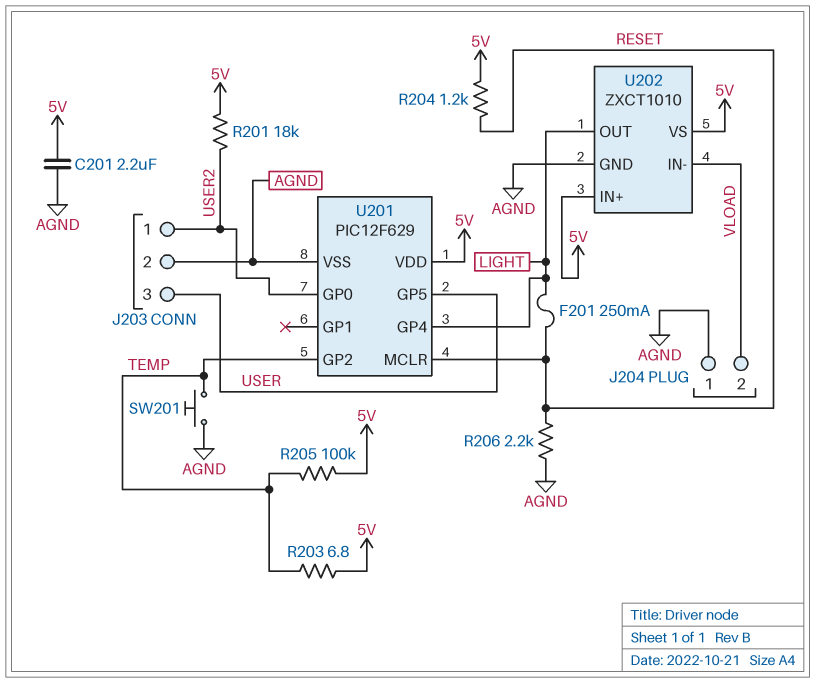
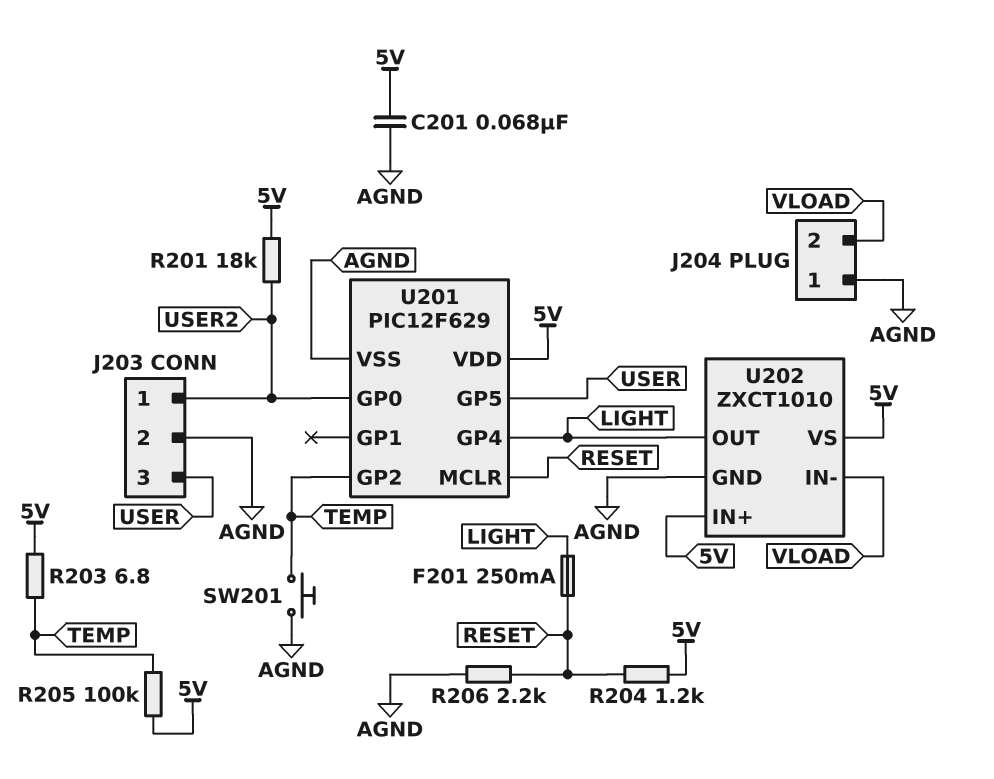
C201: 2.2uF (5V, AGND) -> 68nF (5V, AGND)

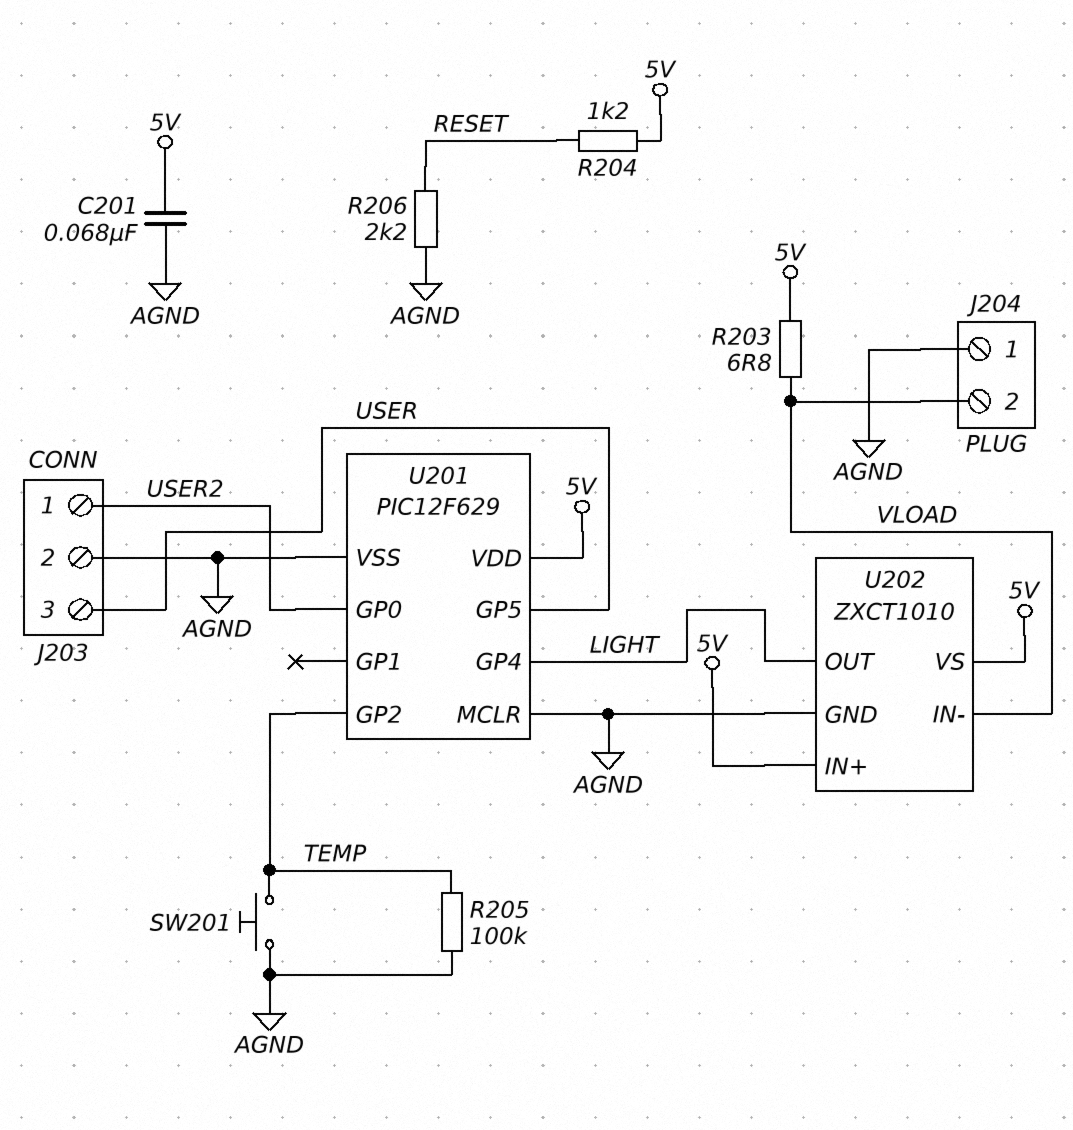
F201: 250mA (LIGHT, RESET) -> none
R201: 18k (5V, USER2) -> none
R203: 6.8 (5V, TEMP) -> 6.8 (5V, VLOAD)
R205: 100k (5V, TEMP) -> 100k (AGND, TEMP)
U201 pin MCLR: RESET -> AGND

